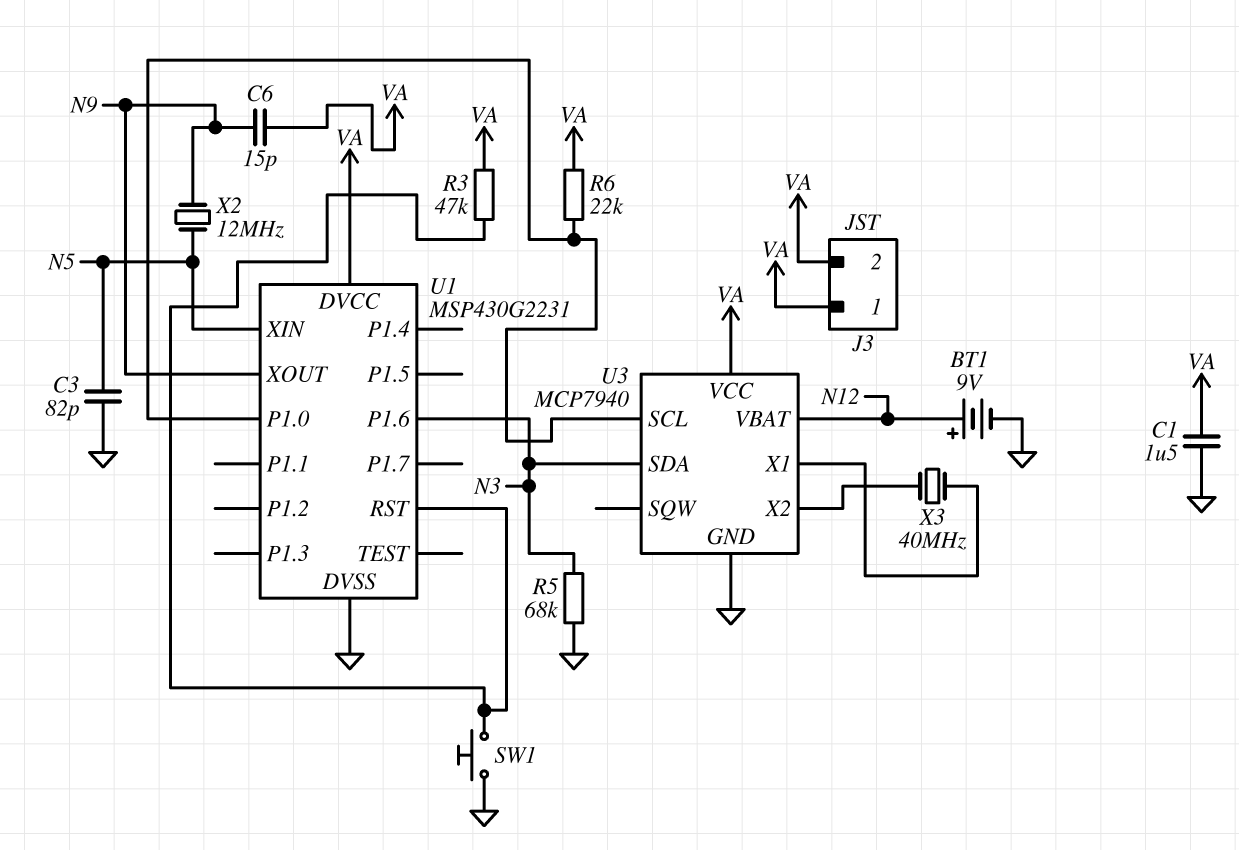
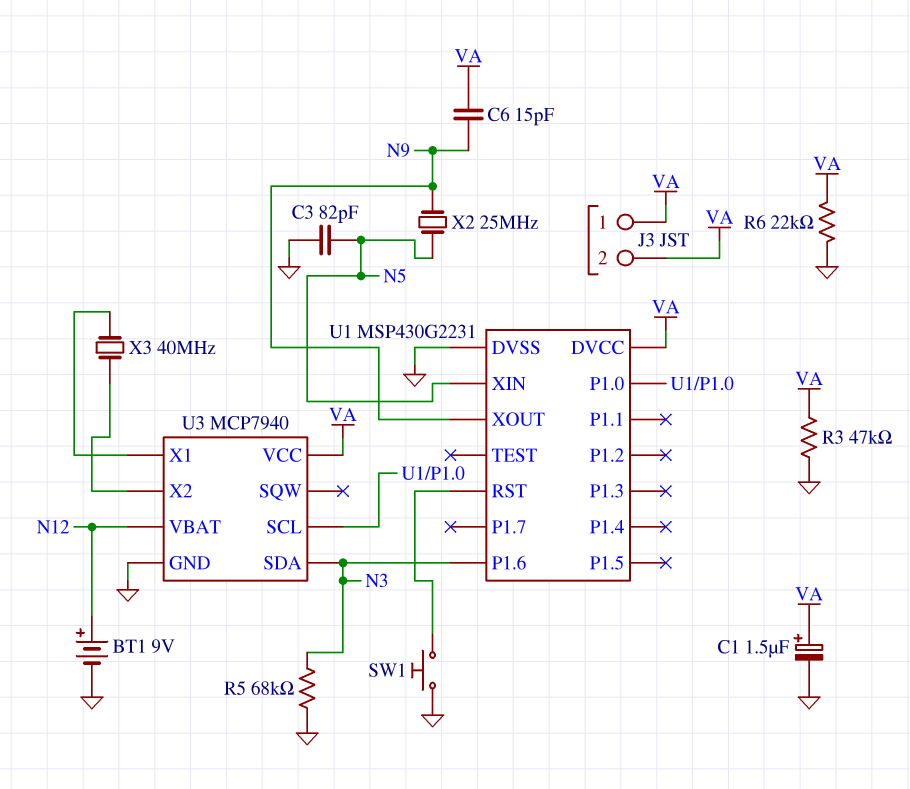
C1: 1.5uF (GND, VA) -> 1.5uF (plus VA, minus GND)
R3: 47k (U1/RST, VA) -> 47k (GND, VA)
R6: 22k (U1/P1.0, VA) -> 22k (GND, VA)
X2: 12MHz (N5, N9) -> 25MHz (N5, N9)

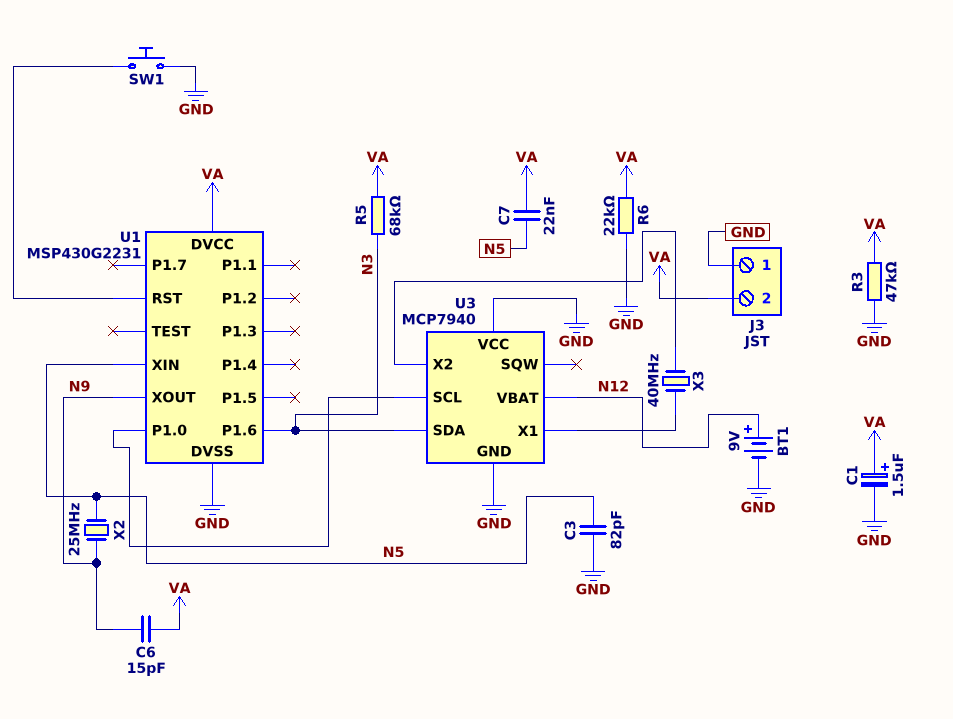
C7: none -> 22nF (N5, VA)
J3 pin 1: VA -> GND
R5: 68k (GND, N3) -> 68k (N3, VA)
U3 pin VCC: VA -> GND

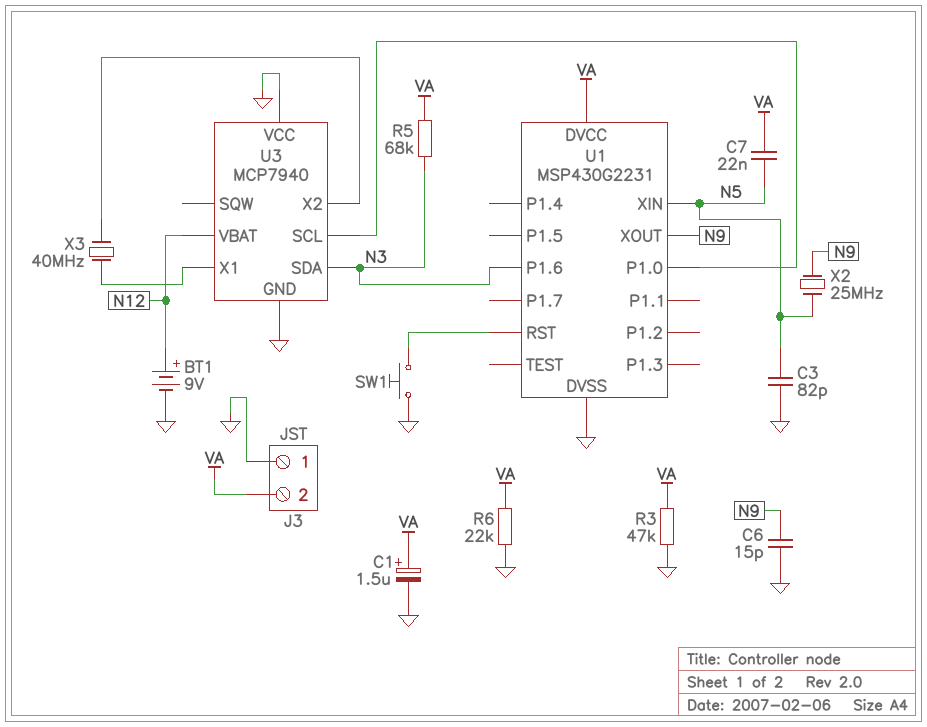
C6: 15pF (N9, VA) -> 15pF (GND, N9)

